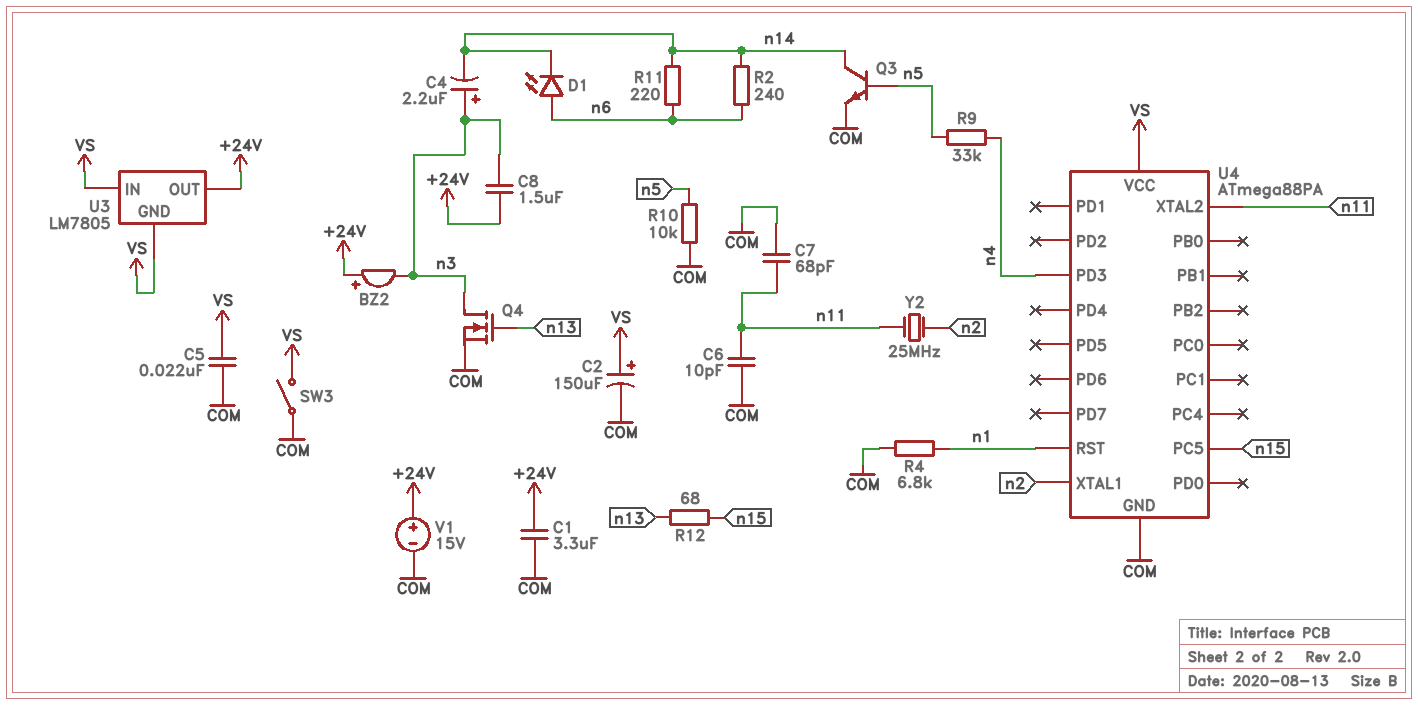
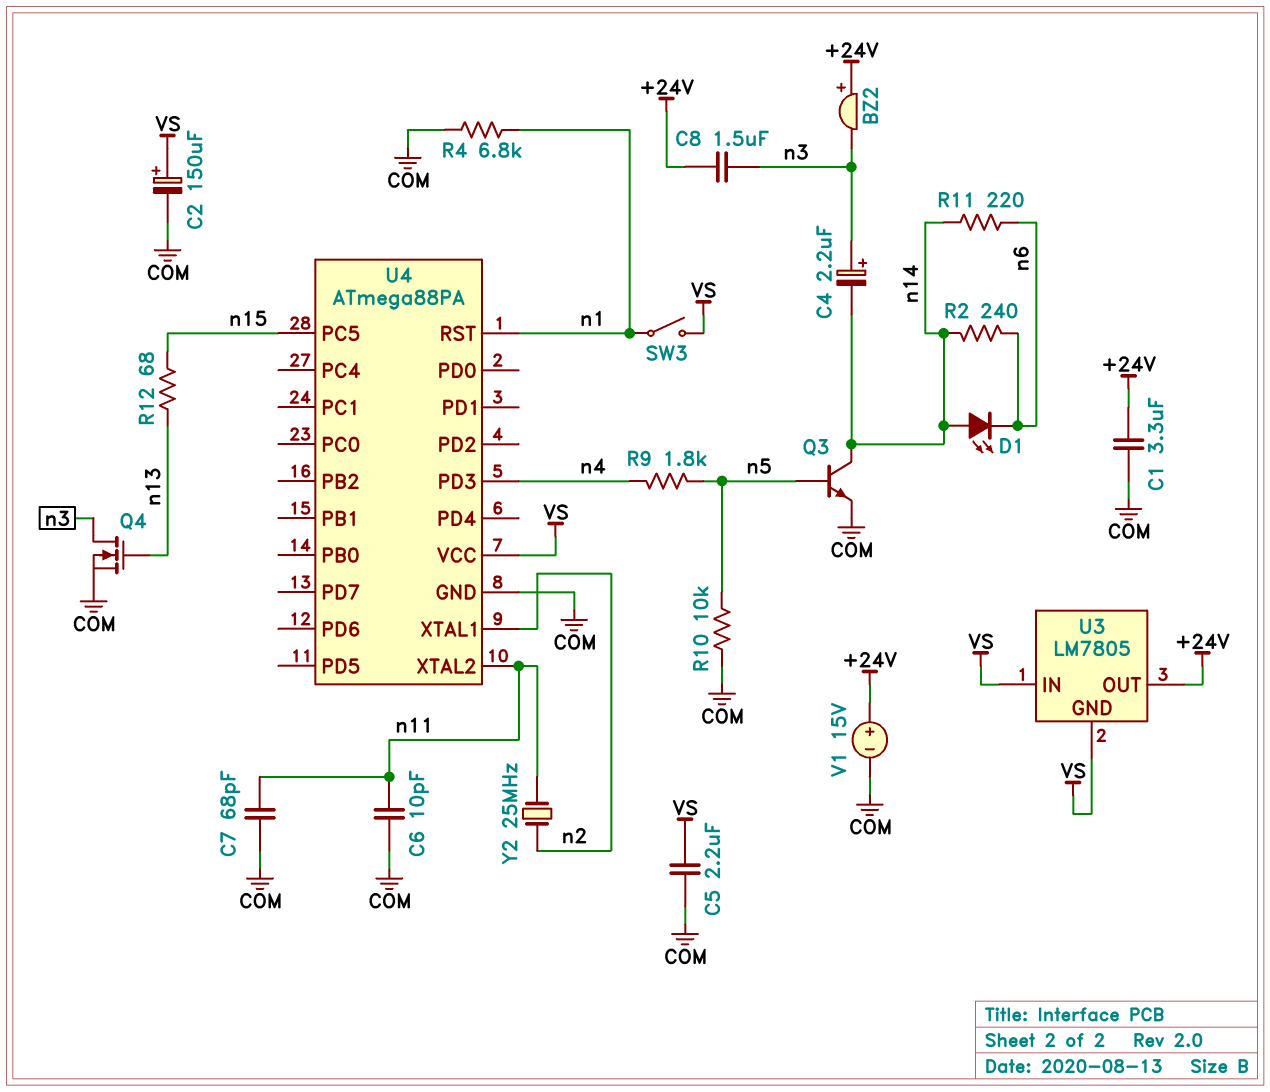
C5: 22nF (COM, VS) -> 2.2uF (COM, VS)
D1: LED (A n6, K n14) -> LED (A n14, K n6)
R9: 33k (n4, n5) -> 1.8k (n4, n5)
SW3: switch (COM, VS) -> switch (VS, n1)

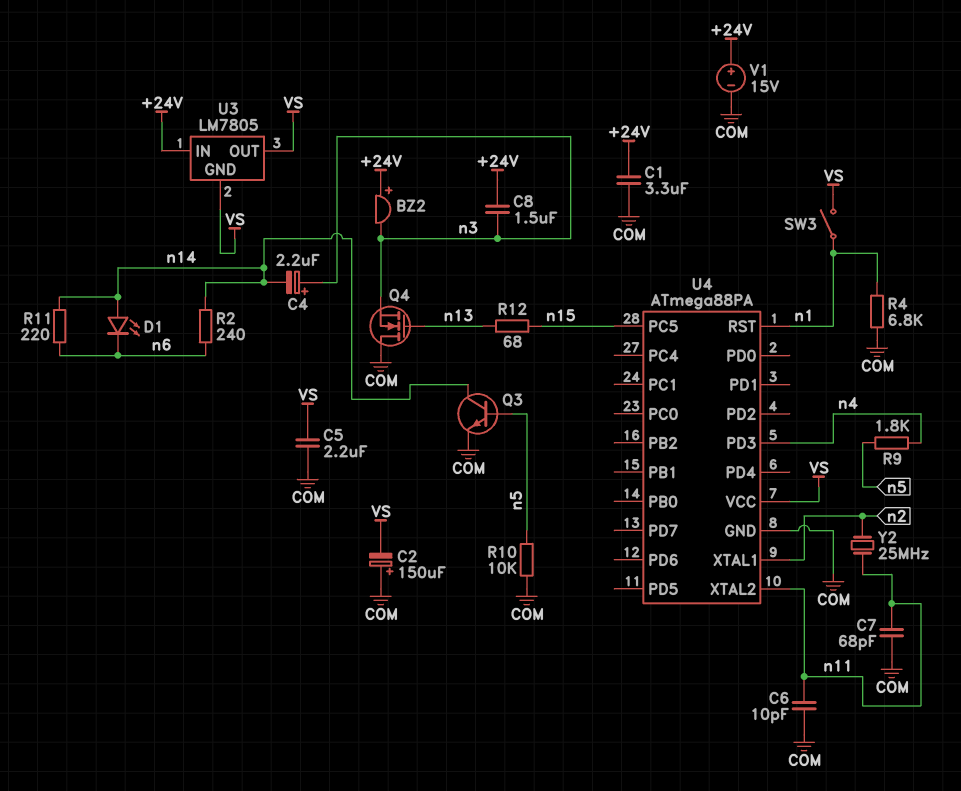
C2: 150uF (plus VS, minus COM) -> 150uF (plus COM, minus VS)
Q4: NMOS (G n13, D n3, S COM) -> NMOS (G n13, D COM, S n3)
U3 pin IN: VS -> +24V
U3 pin OUT: +24V -> VS

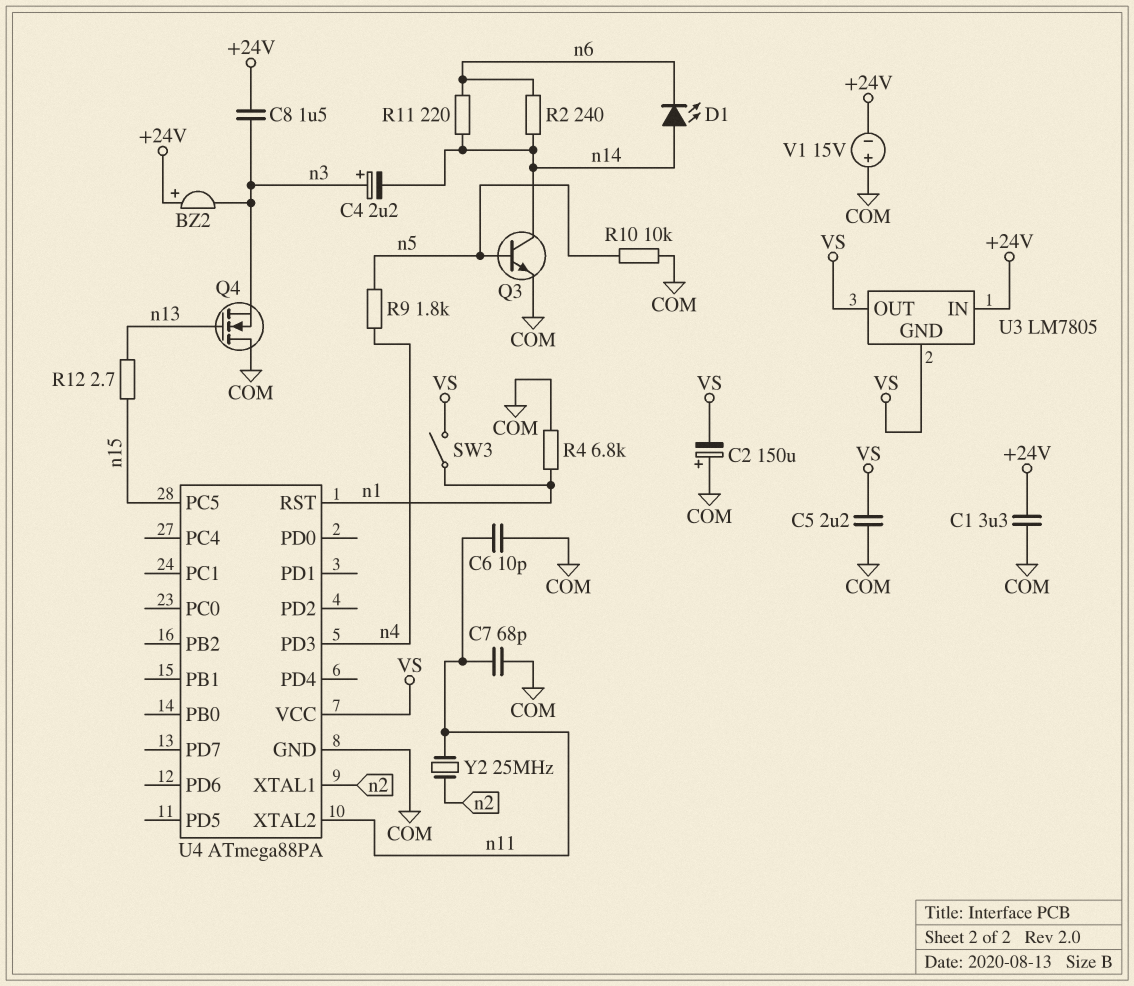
R12: 68 (n13, n15) -> 2.7 (n13, n15)
V1: 15V (plus +24V, minus COM) -> 15V (plus COM, minus +24V)

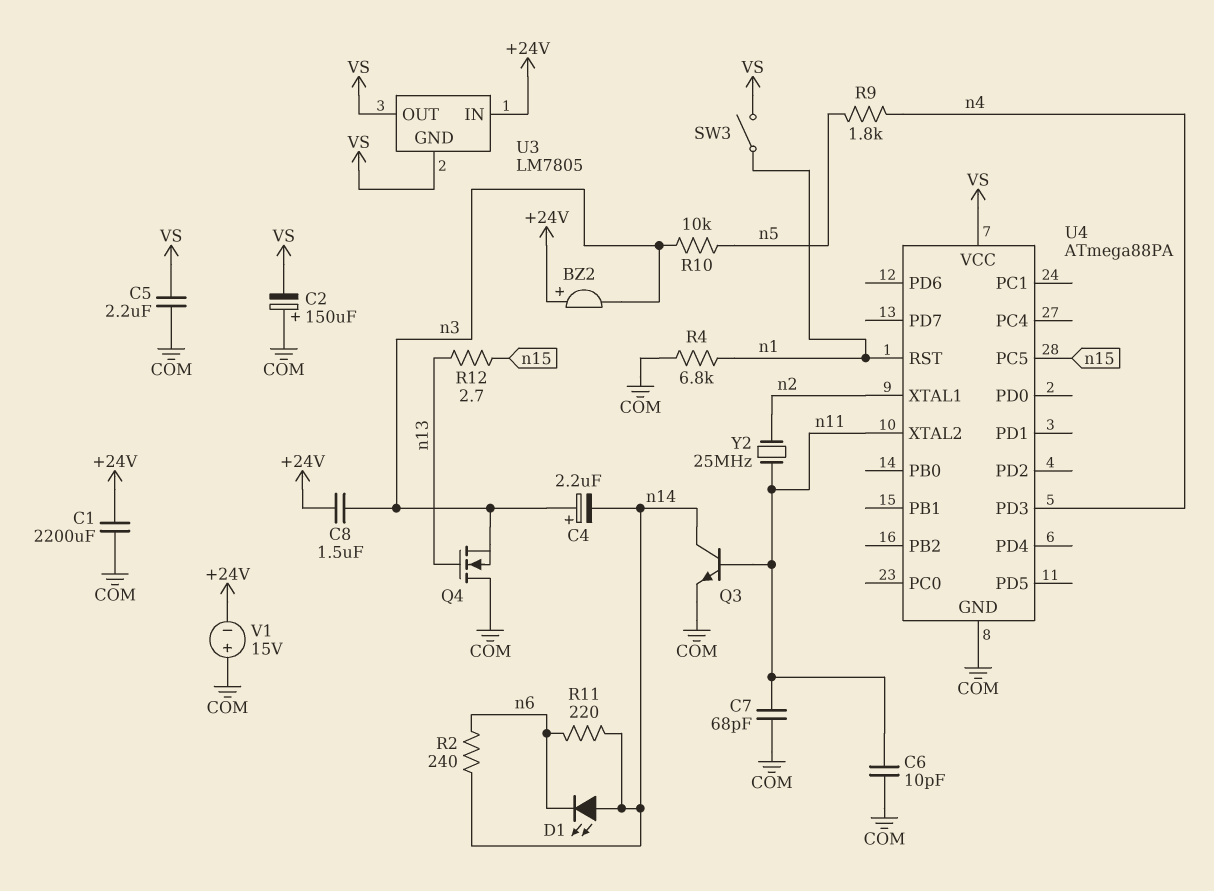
C1: 3.3uF (+24V, COM) -> 2200uF (+24V, COM)
Q3: NPN (B n5, C n14, E COM) -> NPN (B n11, C n14, E COM)
R10: 10k (COM, n5) -> 10k (n3, n5)

